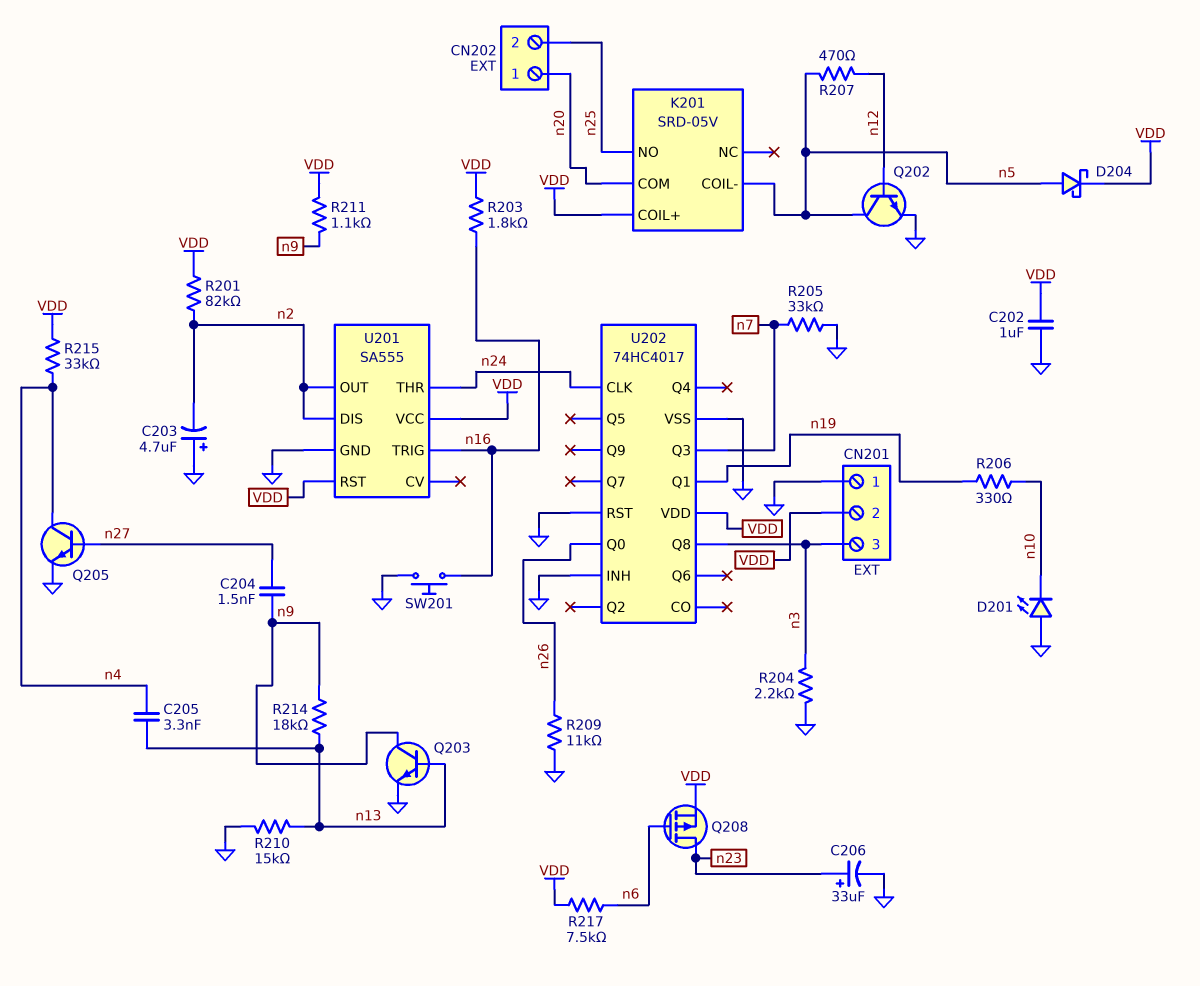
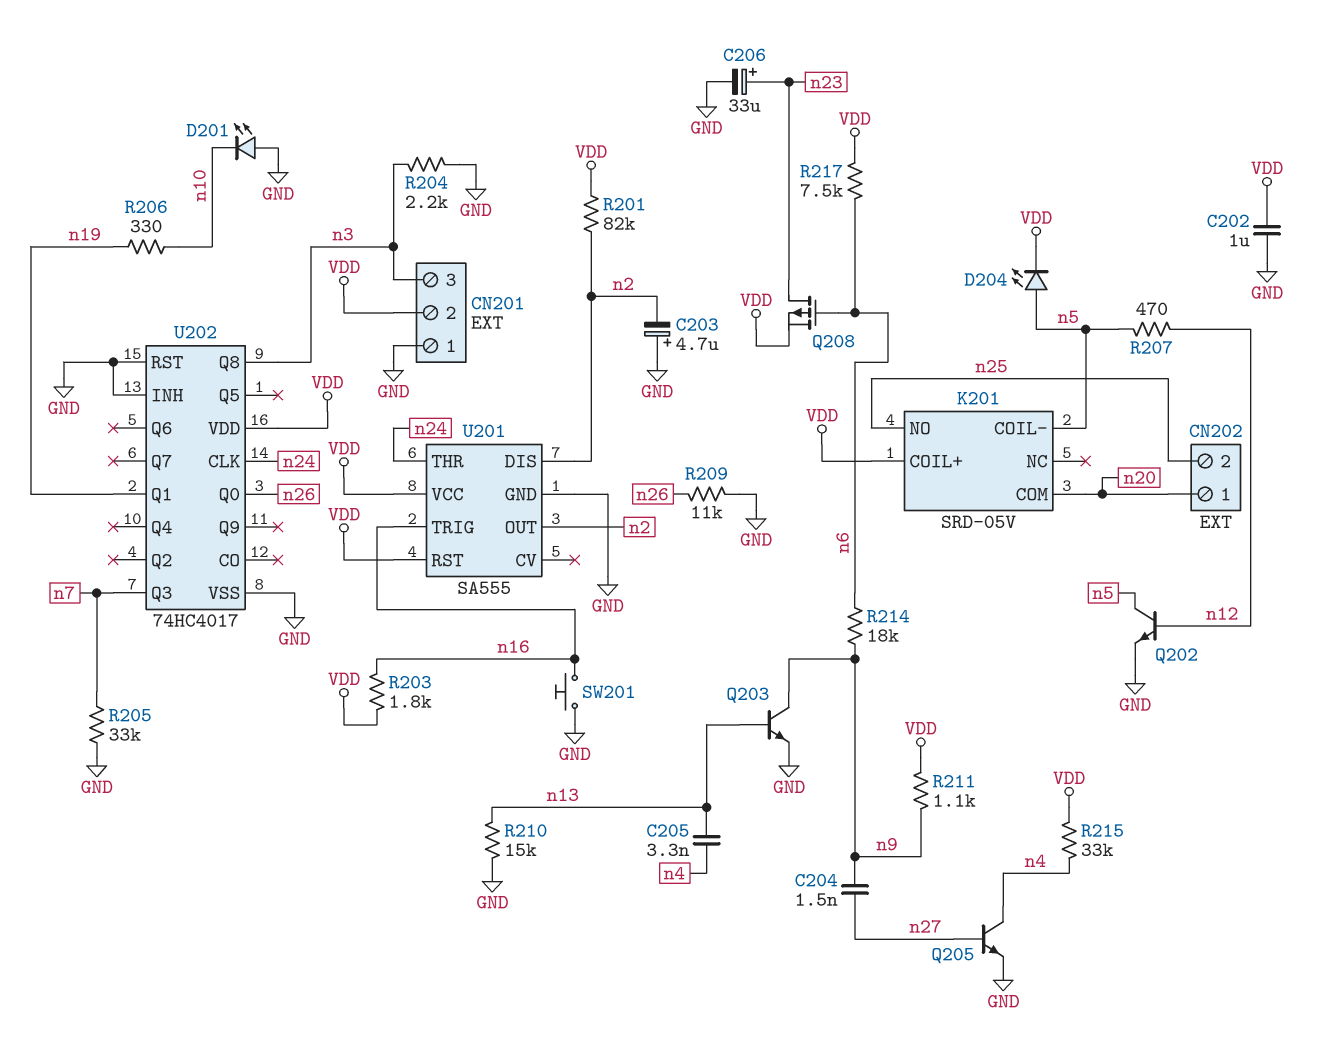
D204: schottky (A n5, K VDD) -> LED (A n5, K VDD)
R214: 18k (n9, n13) -> 18k (n6, n9)

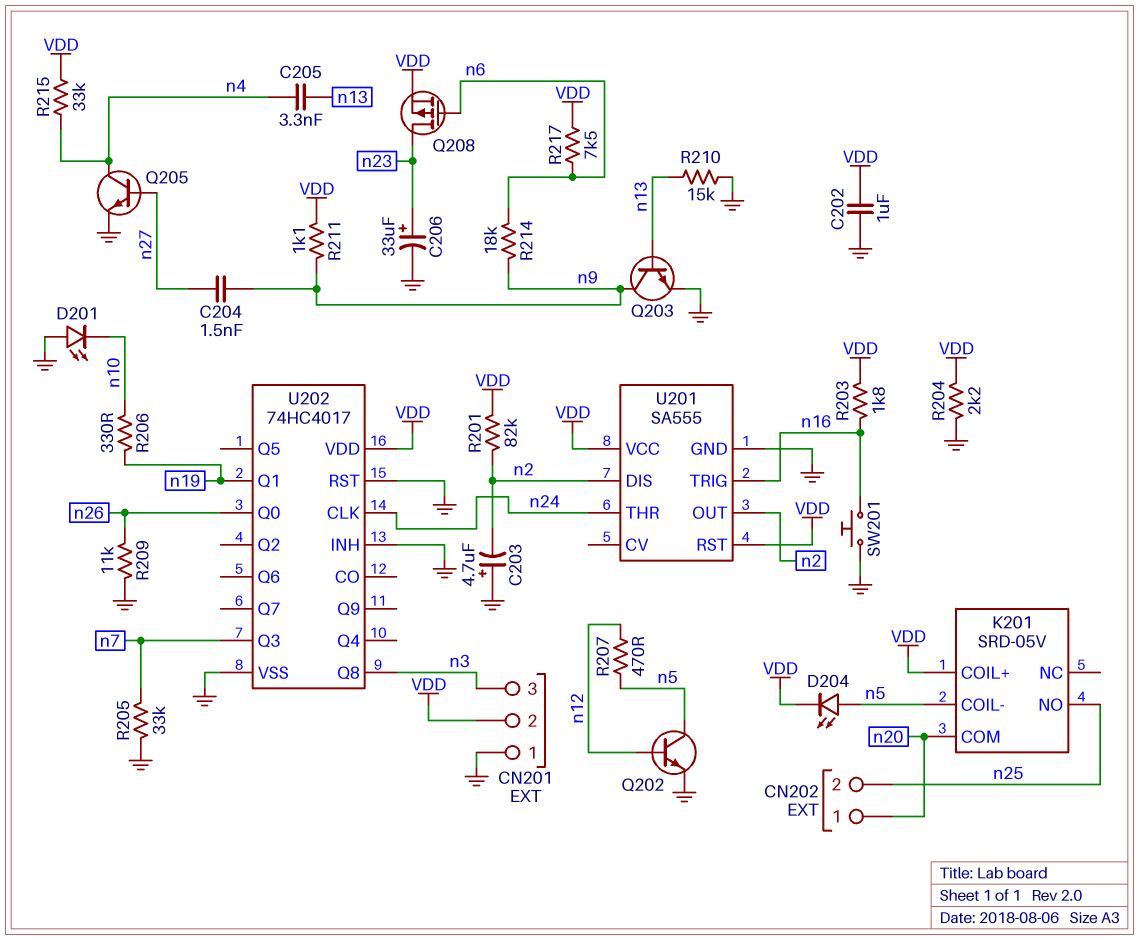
R204: 2.2k (GND, n3) -> 2.2k (GND, VDD)

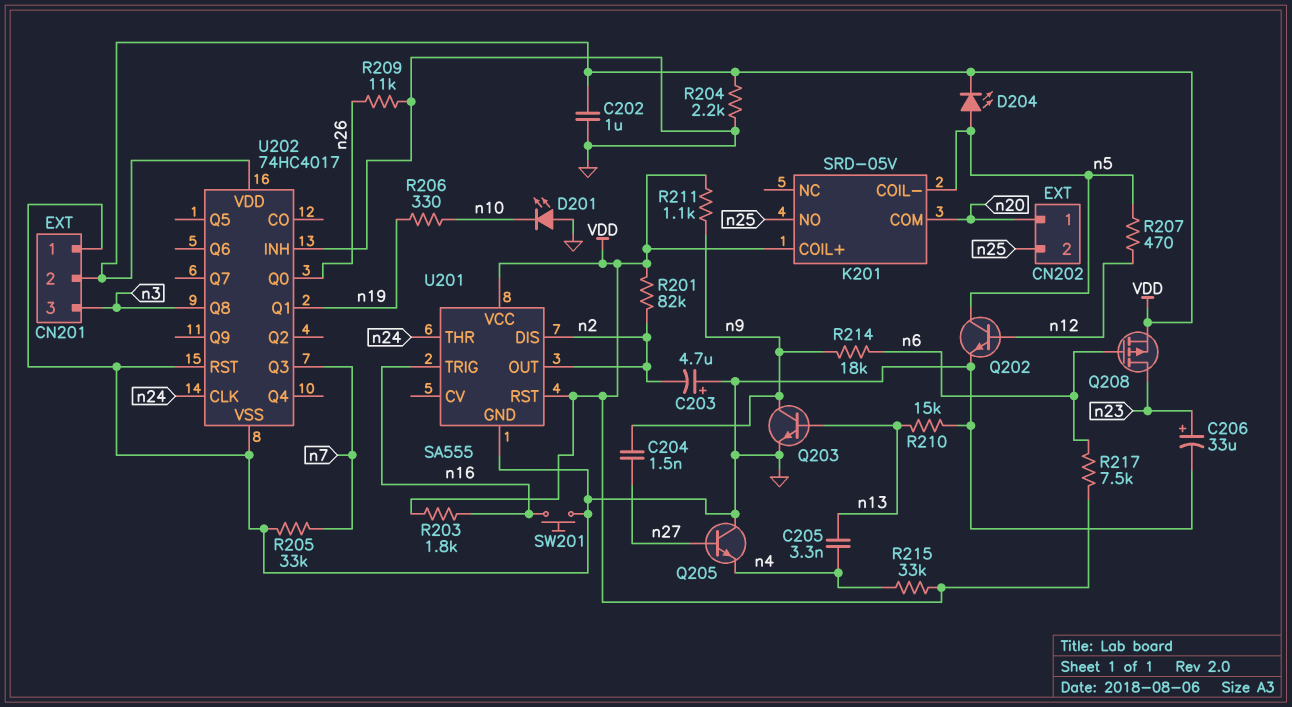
Q205: NPN (B n27, C n4, E GND) -> NPN (B n27, C GND, E n4)

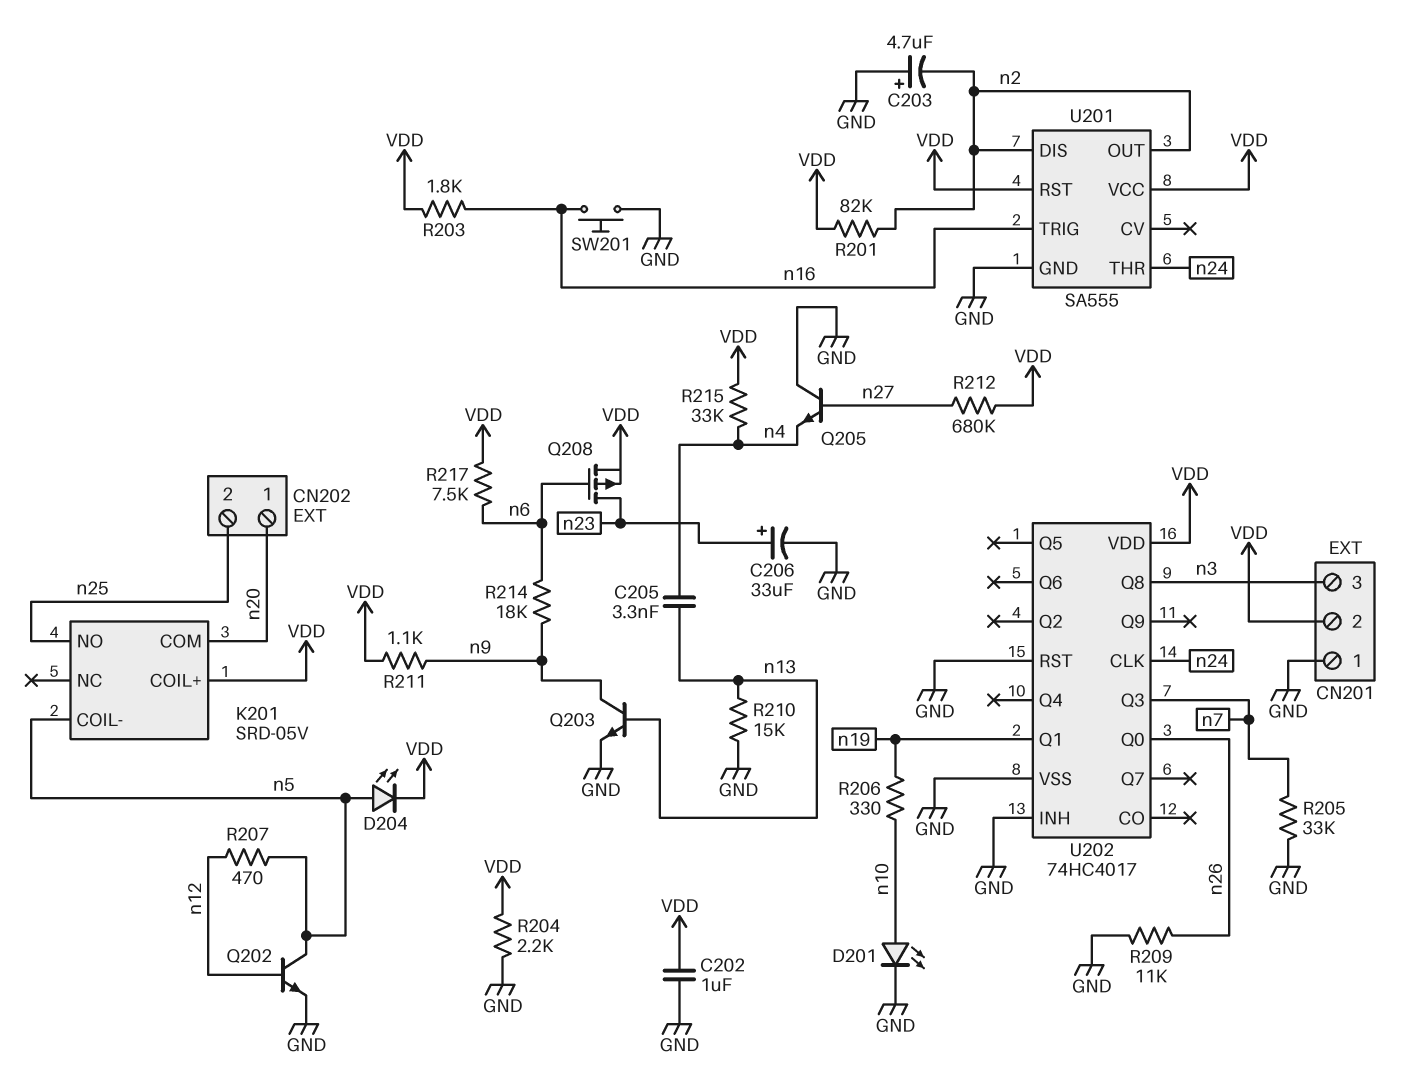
C204: 1.5nF (n9, n27) -> none
D201: LED (A GND, K n10) -> LED (A n10, K GND)
R212: none -> 680k (VDD, n27)

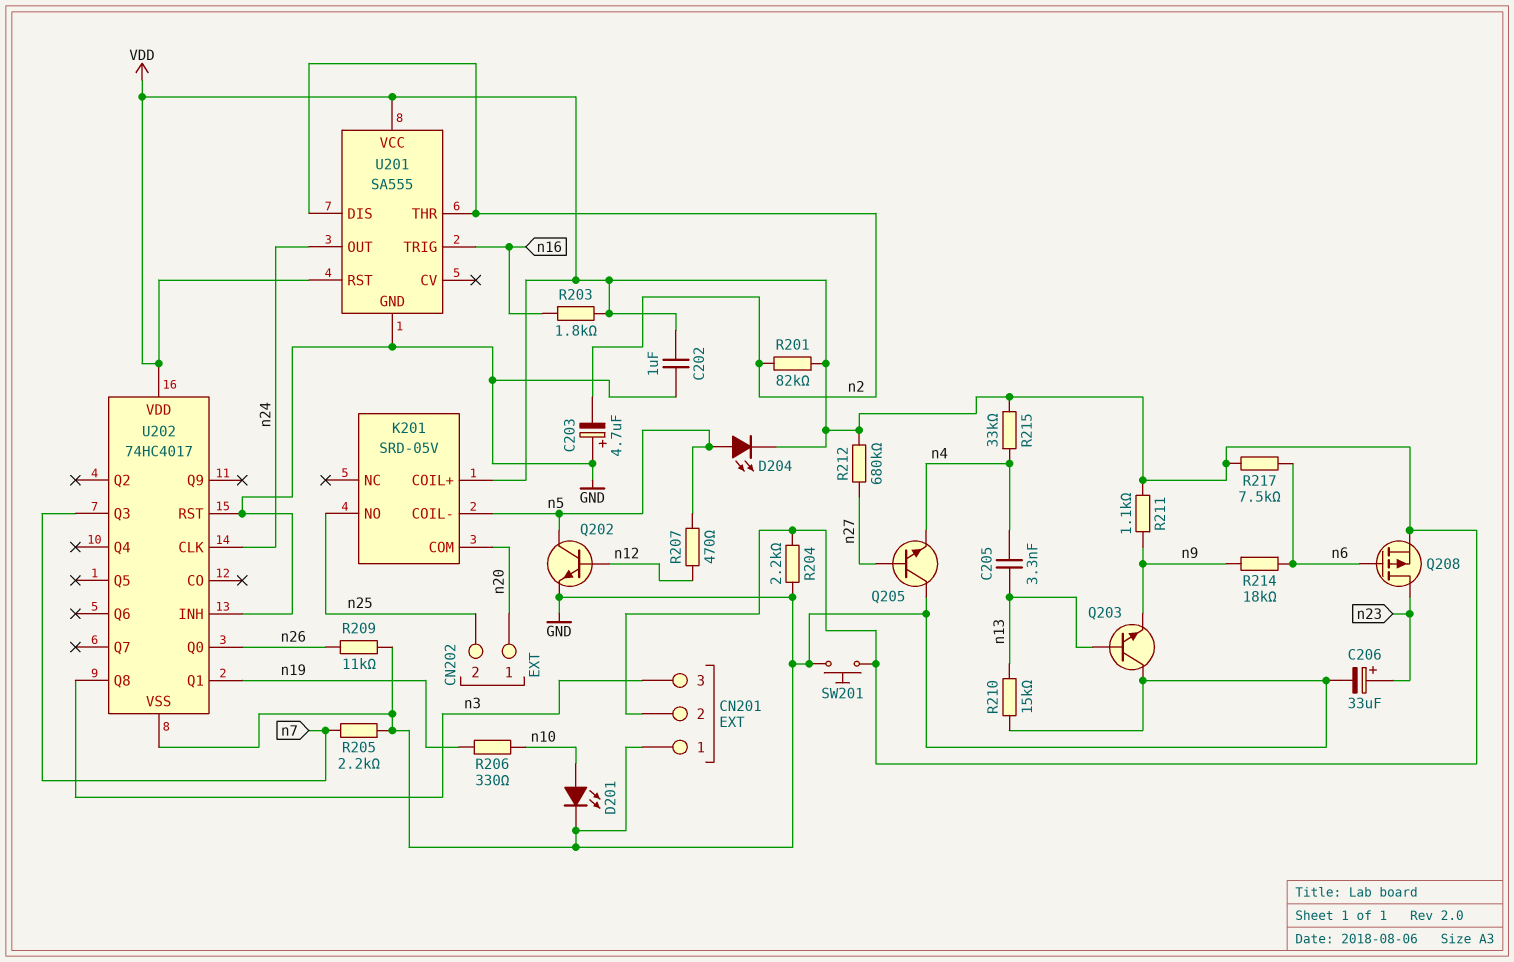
Q203: NPN (B n13, C n9, E GND) -> NPN (B n13, C GND, E n9)
R205: 33k (GND, n7) -> 2.2k (GND, n7)
SW201: button (GND, n16) -> button (GND, VDD)
U201 pin OUT: n2 -> n24
U201 pin THR: n24 -> n2

